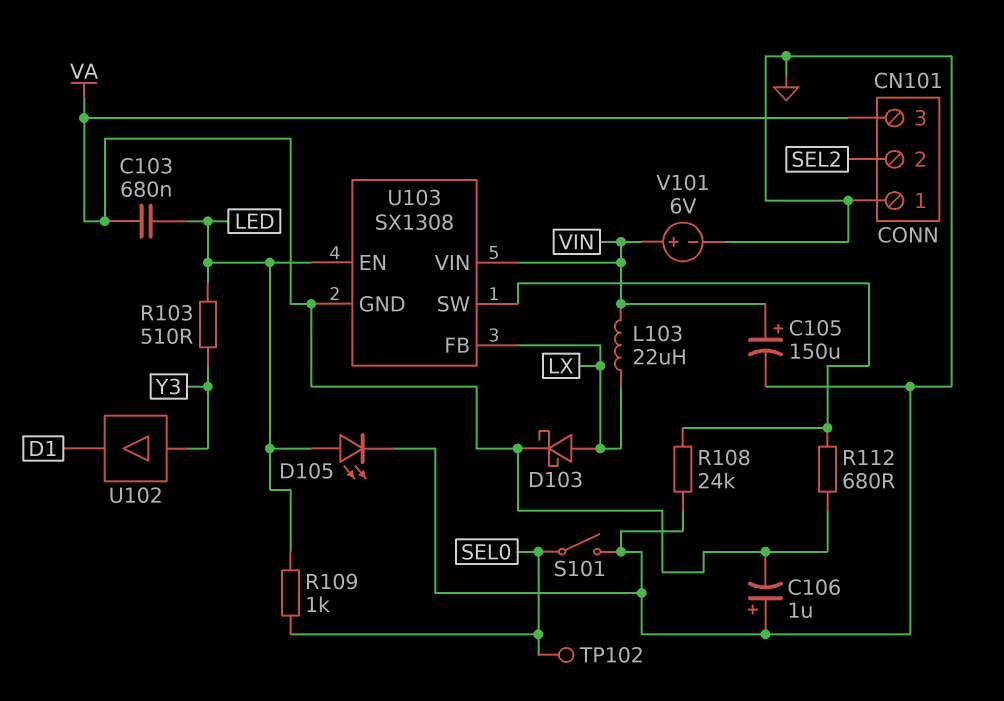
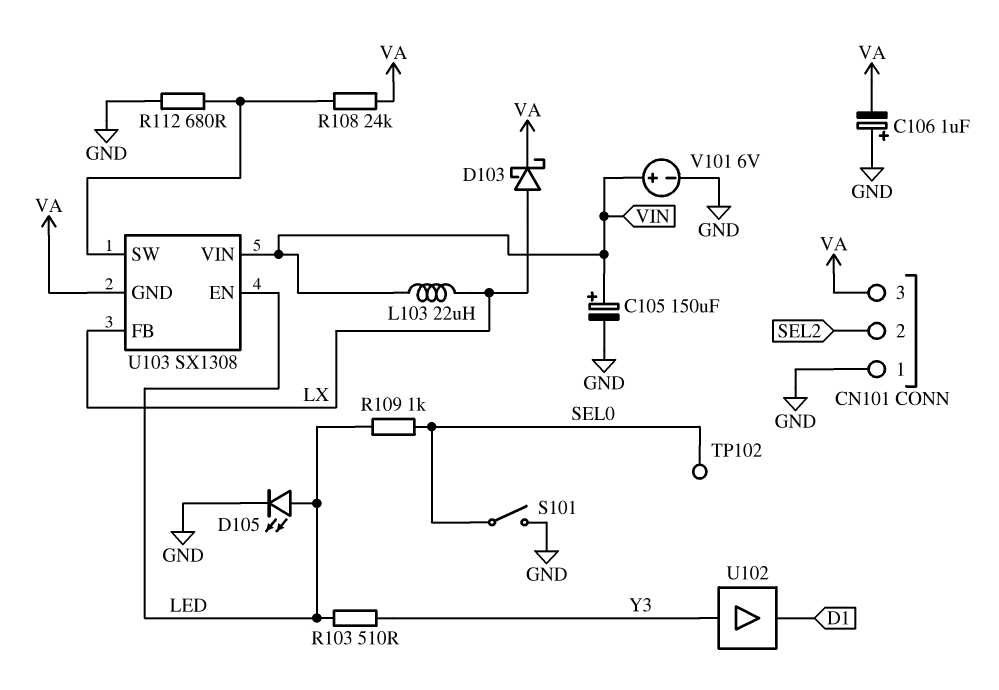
C103: 680nF (LED, VA) -> none
R108: 24k (GND, U103/SW) -> 24k (U103/SW, VA)
R112: 680 (U103/SW, VA) -> 680 (GND, U103/SW)

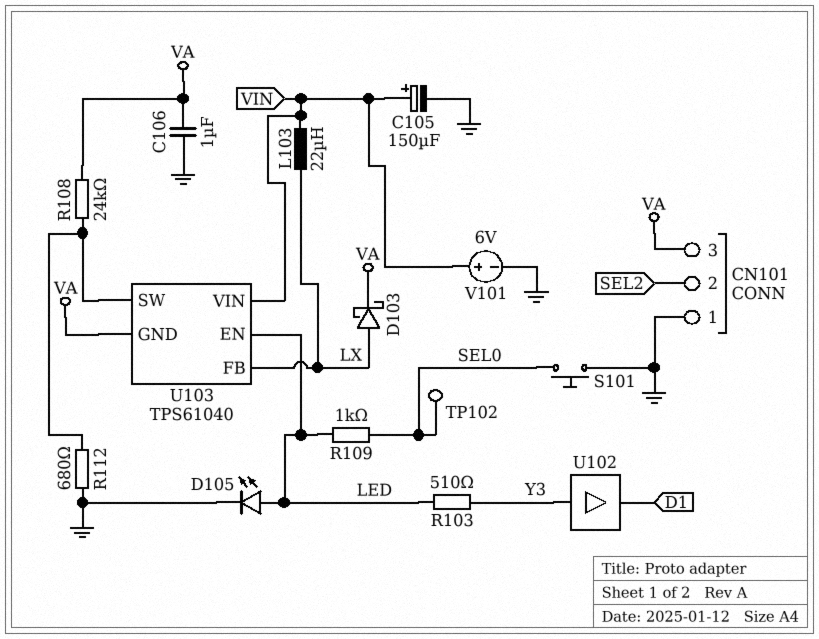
C106: 1uF (plus GND, minus VA) -> 1uF (GND, VA)
S101: switch (GND, SEL0) -> button (GND, SEL0)
U103: SX1308 -> TPS61040

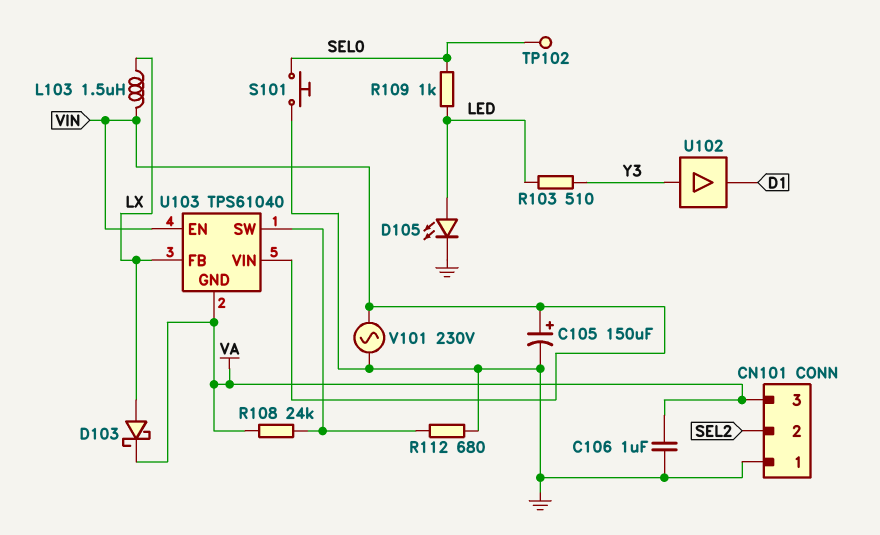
L103: 22uH (LX, VIN) -> 1.5uH (LX, VIN)
U103 pin EN: LED -> VIN
V101: 6V (plus VIN, minus GND) -> AC 230V (GND, VIN)

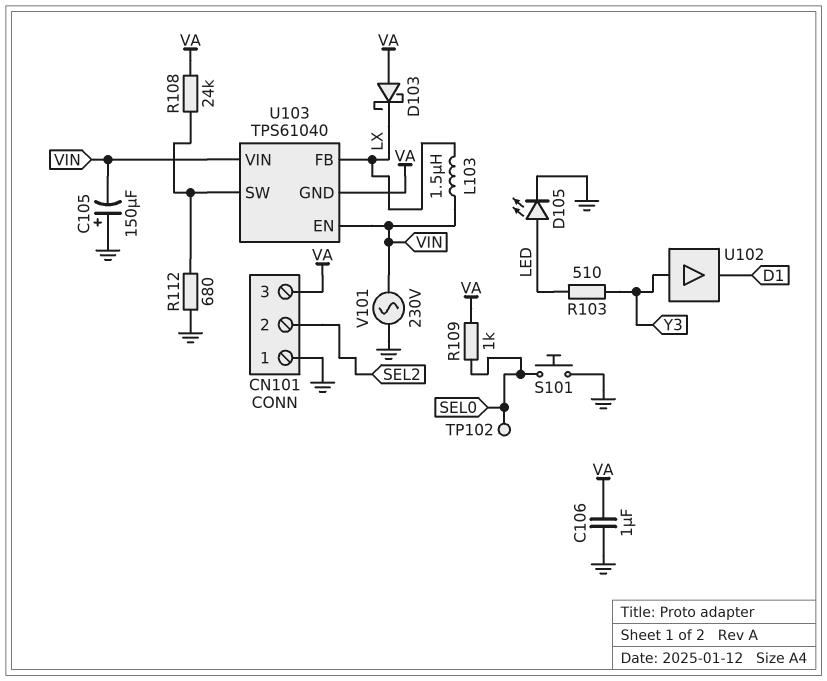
C105: 150uF (plus VIN, minus GND) -> 150uF (plus GND, minus VIN)
D103: schottky (A LX, K VA) -> schottky (A VA, K LX)
R109: 1k (LED, SEL0) -> 1k (SEL0, VA)

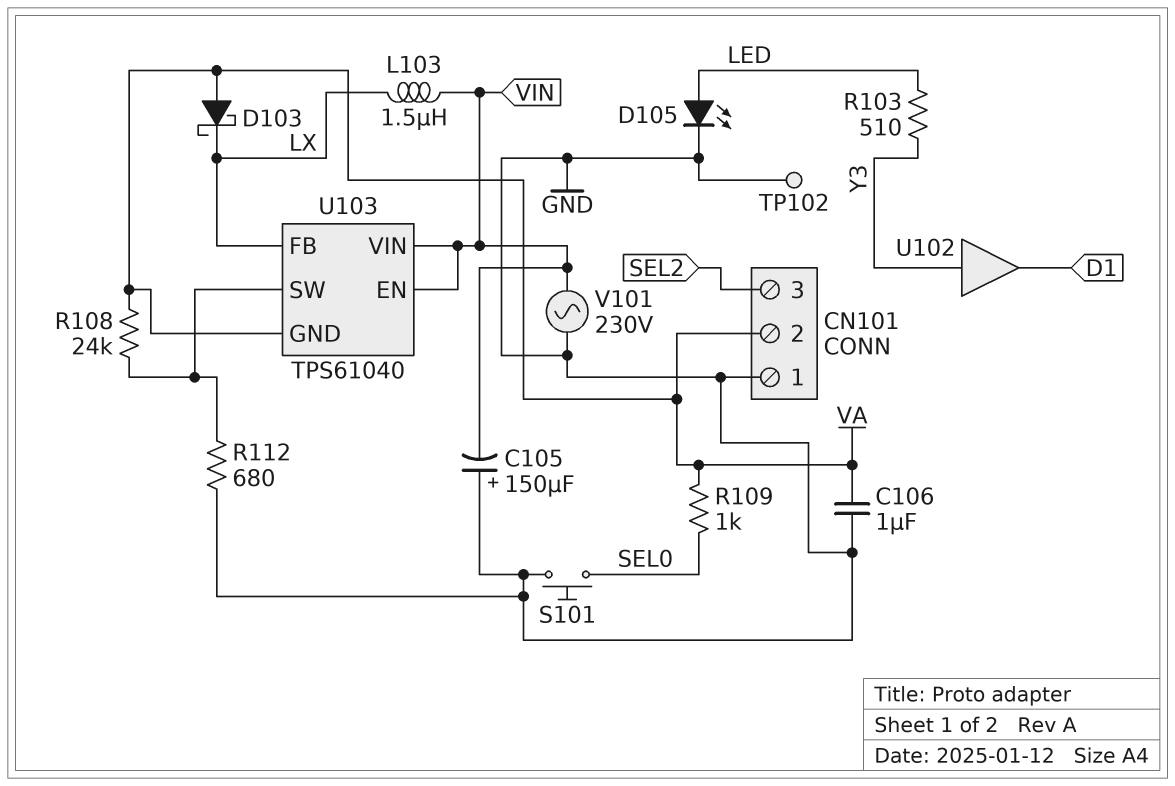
CN101 pin 2: SEL2 -> VA
CN101 pin 3: VA -> SEL2
TP102: test point (SEL0) -> test point (GND)

